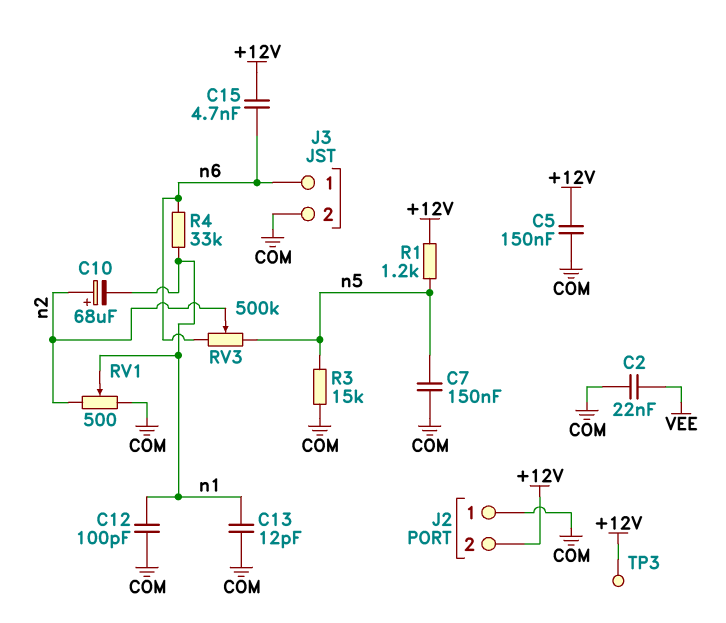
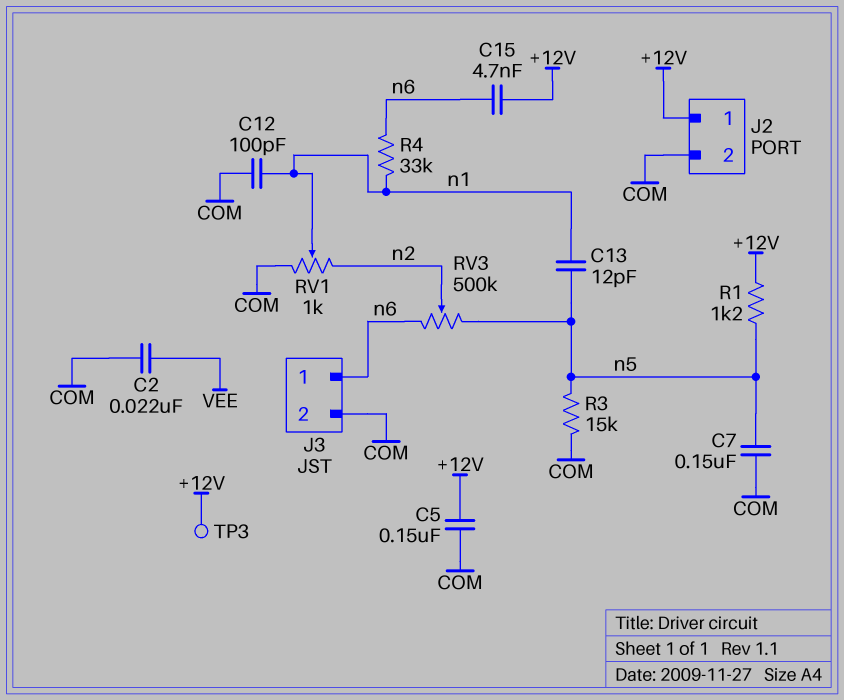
C10: 68uF (plus n2, minus n1) -> none
C13: 12pF (COM, n1) -> 12pF (n1, n5)
J2 pin 1: COM -> +12V
J2 pin 2: +12V -> COM
RV1: 500 (COM, n2, wiper n1) -> 1k (COM, n2, wiper n1)

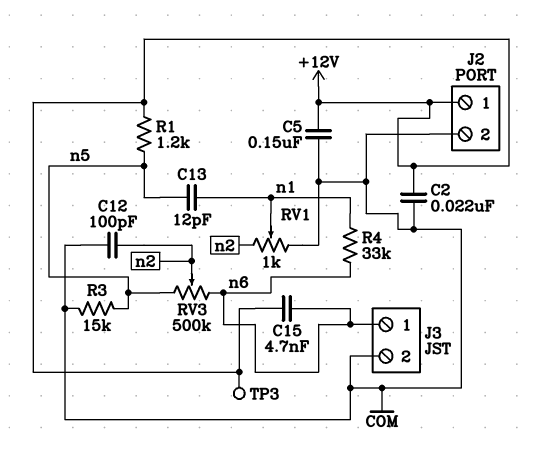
C2: 22nF (COM, VEE) -> 22nF (+12V, COM)
C7: 150nF (COM, n5) -> none
C12: 100pF (COM, n1) -> 100pF (COM, n2)

